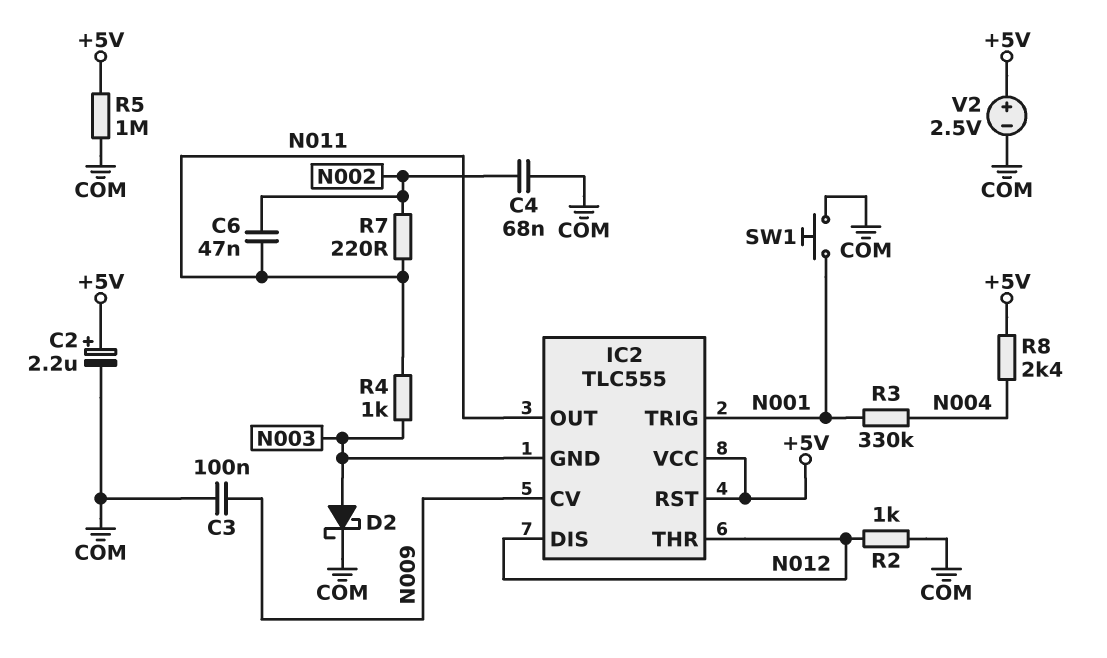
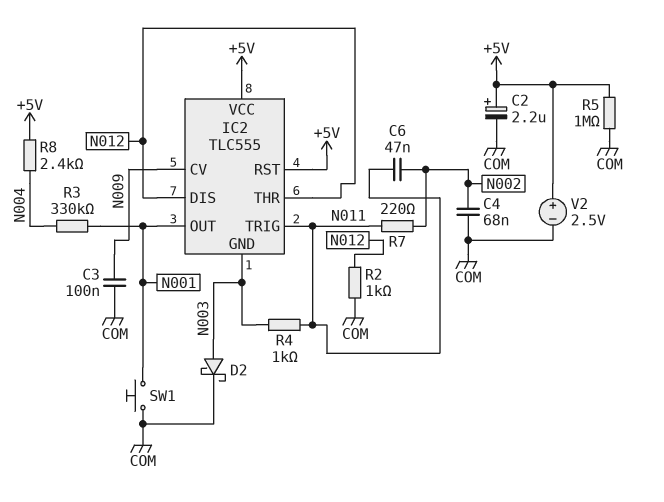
IC2 pin OUT: N011 -> N001
IC2 pin TRIG: N001 -> N011

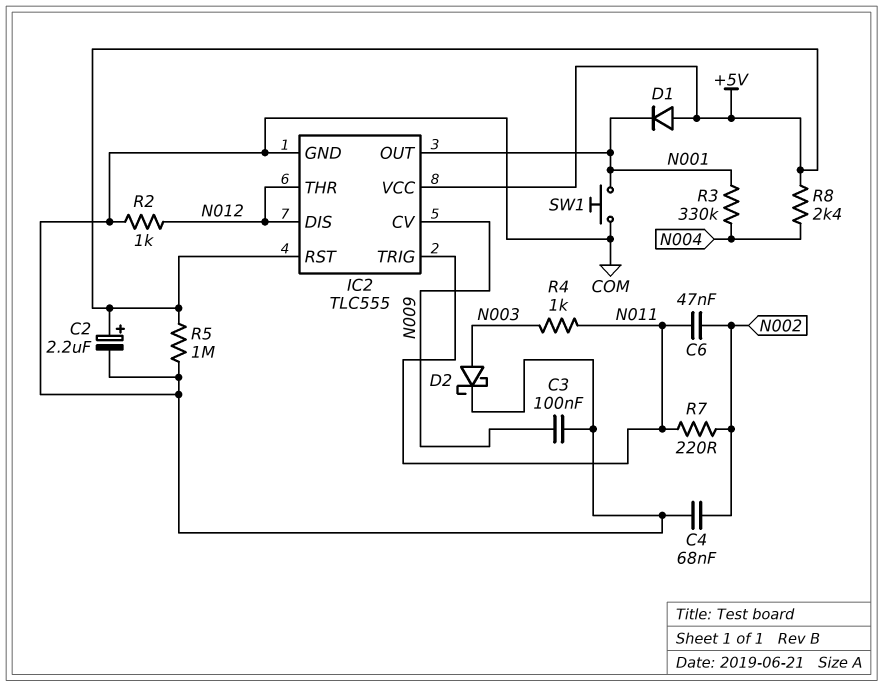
D1: none -> diode (A +5V, K N001)
IC2 pin GND: N003 -> COM
V2: 2.5V (plus +5V, minus COM) -> none

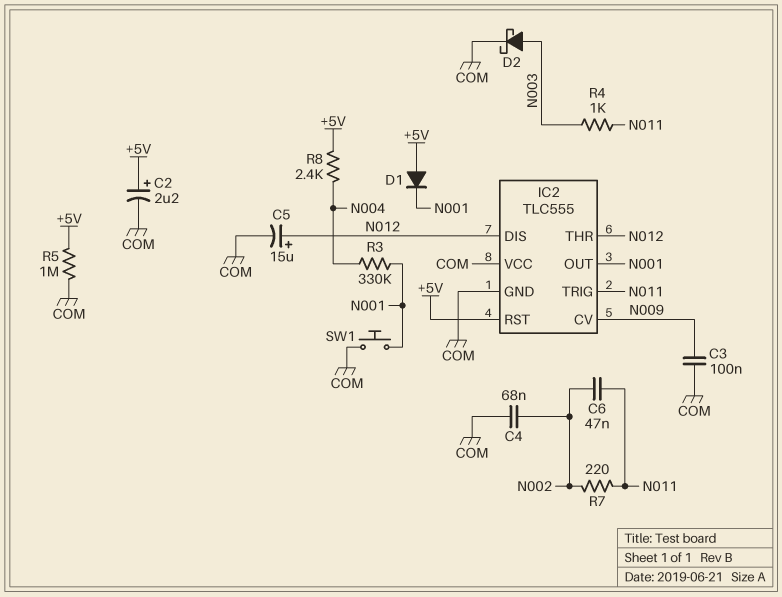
C5: none -> 15uF (plus N012, minus COM)
IC2 pin VCC: +5V -> COM
R2: 1k (COM, N012) -> none

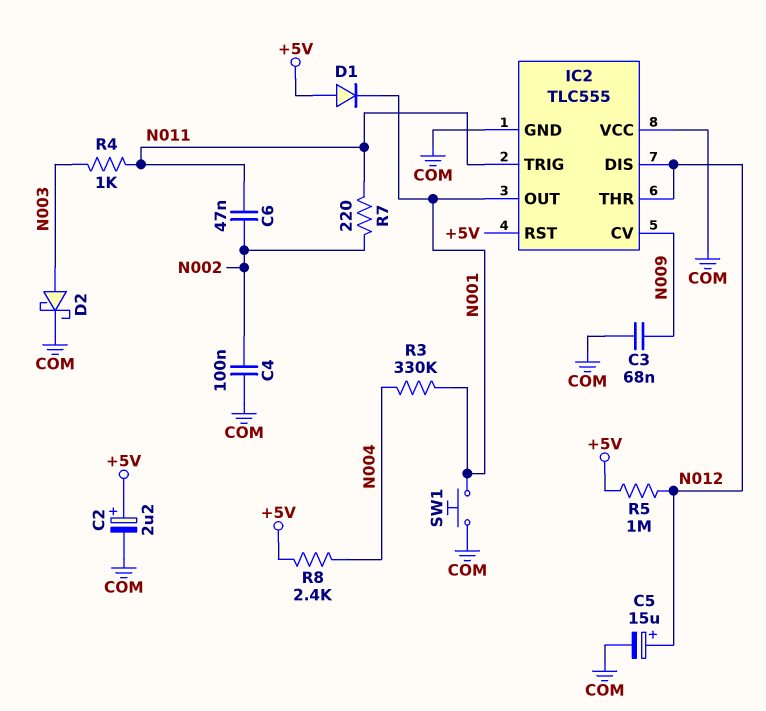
C3: 100nF (COM, N009) -> 68nF (COM, N009)
C4: 68nF (COM, N002) -> 100nF (COM, N002)
R5: 1M (+5V, COM) -> 1M (+5V, N012)

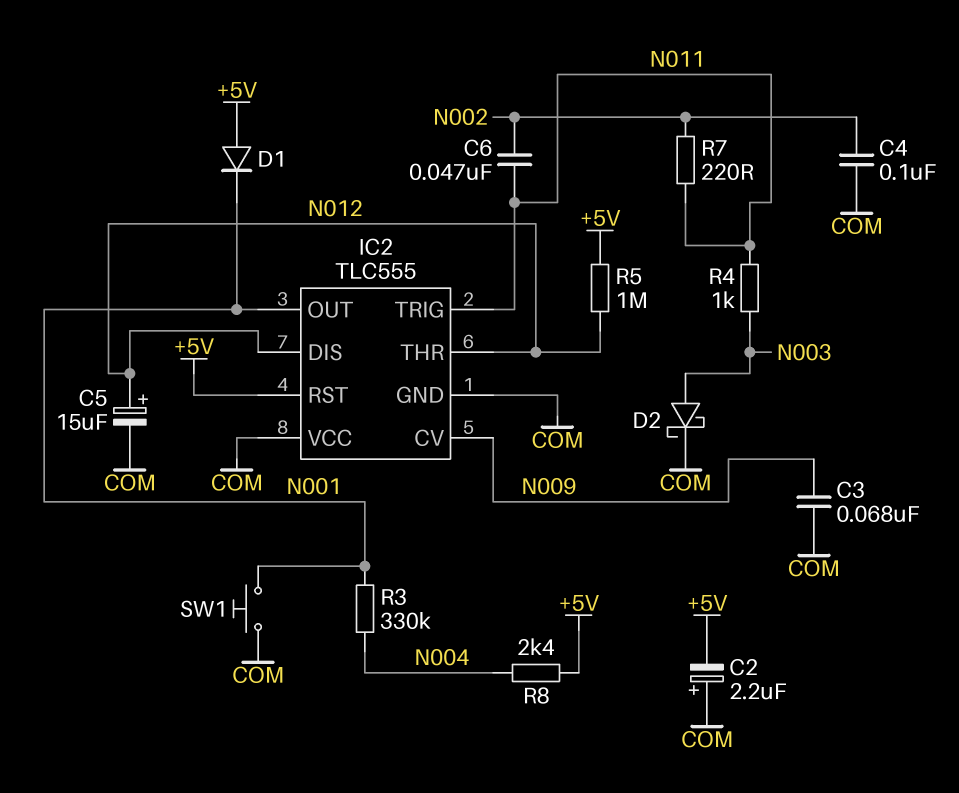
C2: 2.2uF (plus +5V, minus COM) -> 2.2uF (plus COM, minus +5V)

